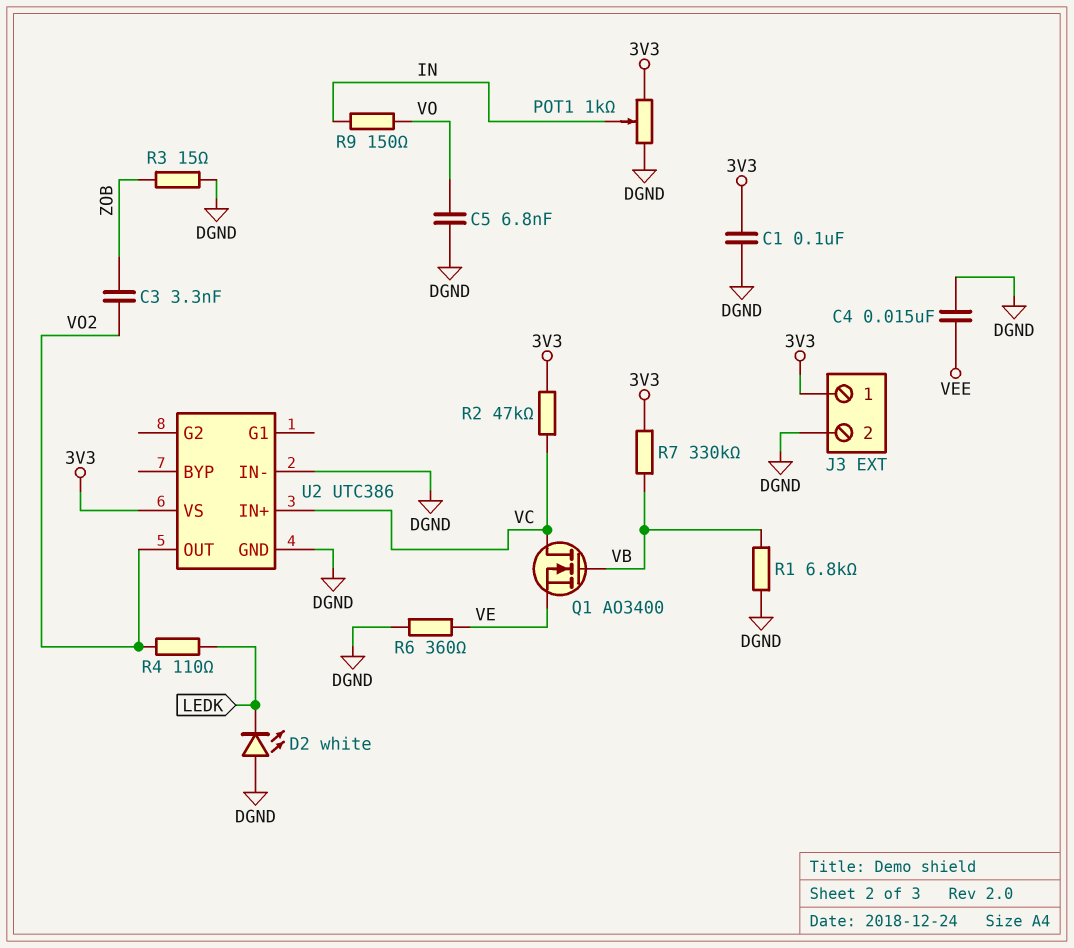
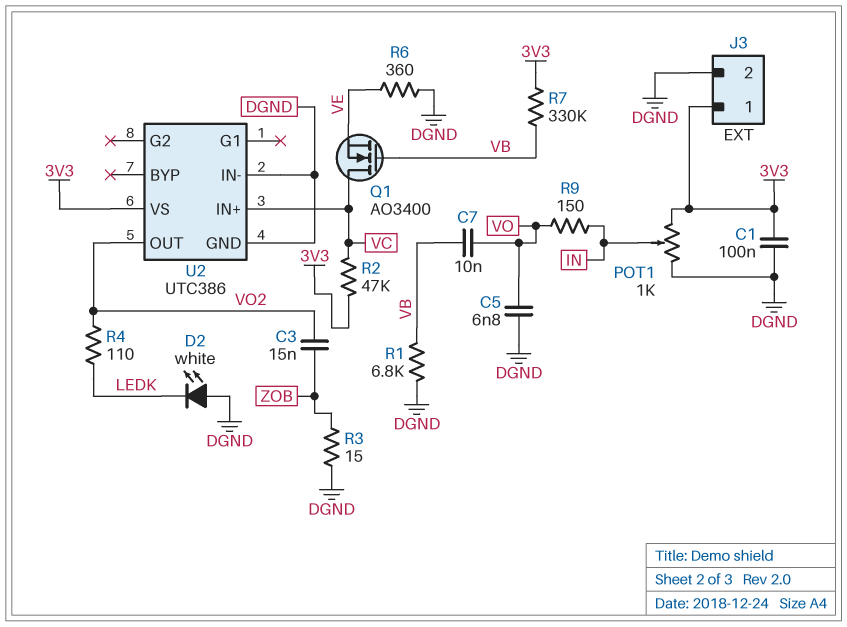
C3: 3.3nF (VO2, ZOB) -> 15nF (VO2, ZOB)
C4: 15nF (DGND, VEE) -> none
C7: none -> 10nF (VB, VO)

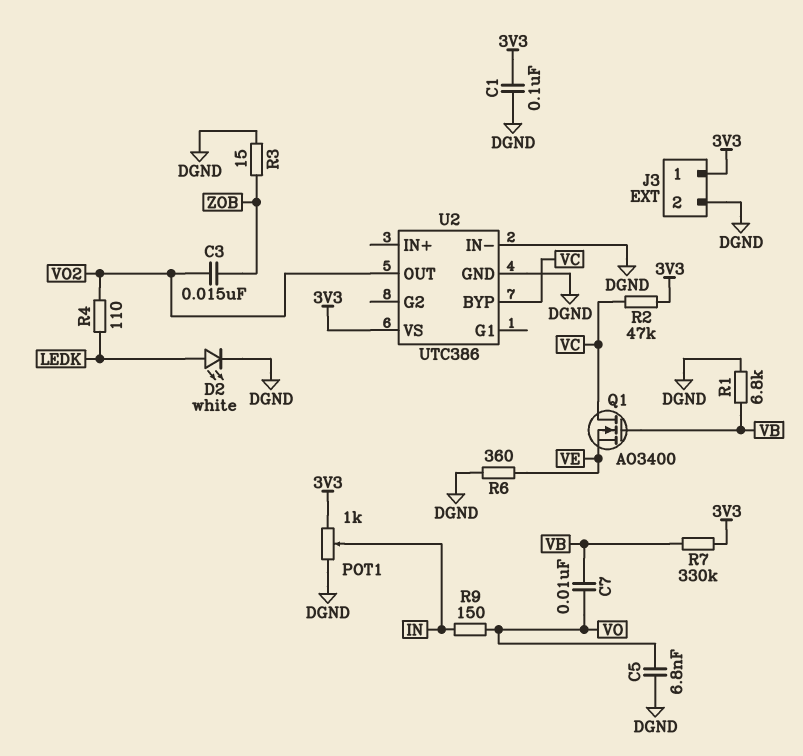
D2: LED white (A DGND, K LEDK) -> LED white (A LEDK, K DGND)
U2 pin BYP: none -> VC
U2 pin IN+: VC -> none

